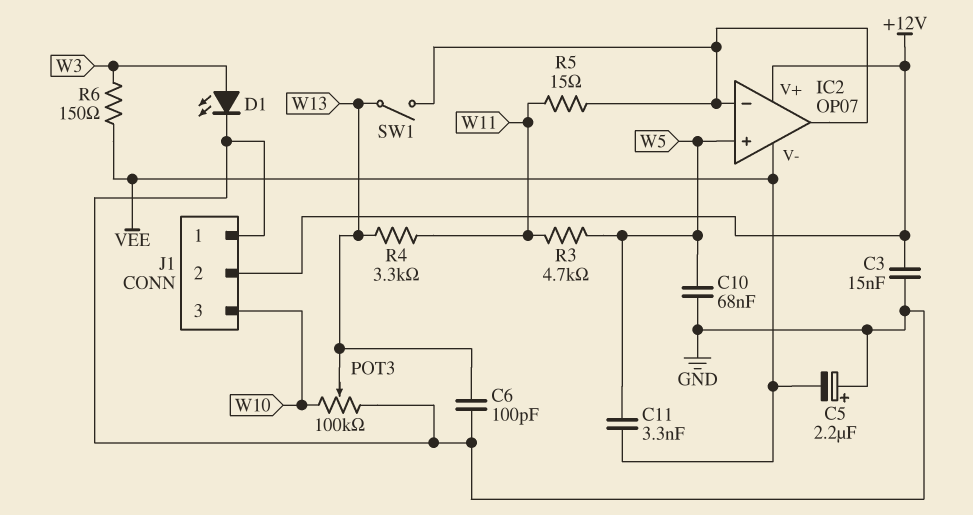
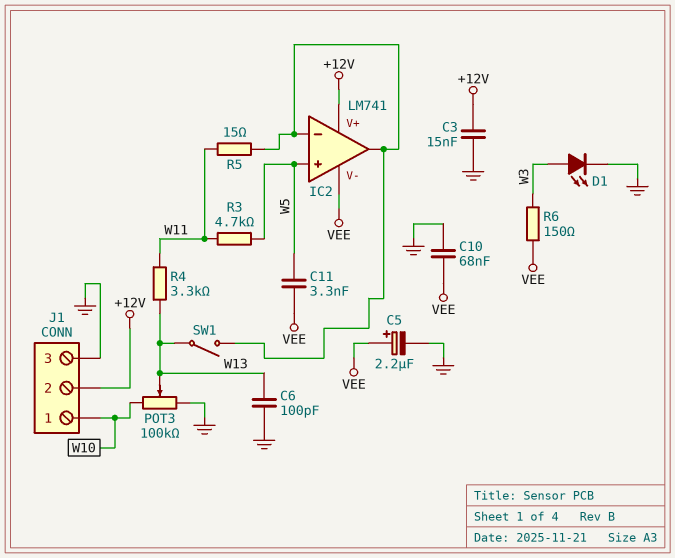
C5: 2.2uF (plus GND, minus VEE) -> 2.2uF (plus VEE, minus GND)
C10: 68nF (GND, W5) -> 68nF (GND, VEE)
IC2: OP07 -> LM741
J1 pin 1: GND -> W10
J1 pin 3: W10 -> GND

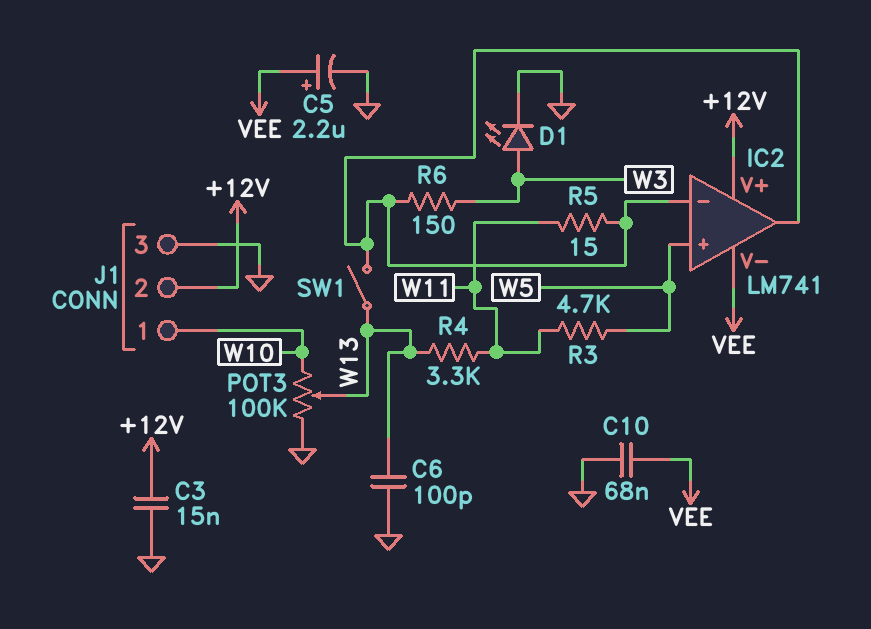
C11: 3.3nF (VEE, W5) -> none
R6: 150 (VEE, W3) -> 150 (IC2/in-, W3)

